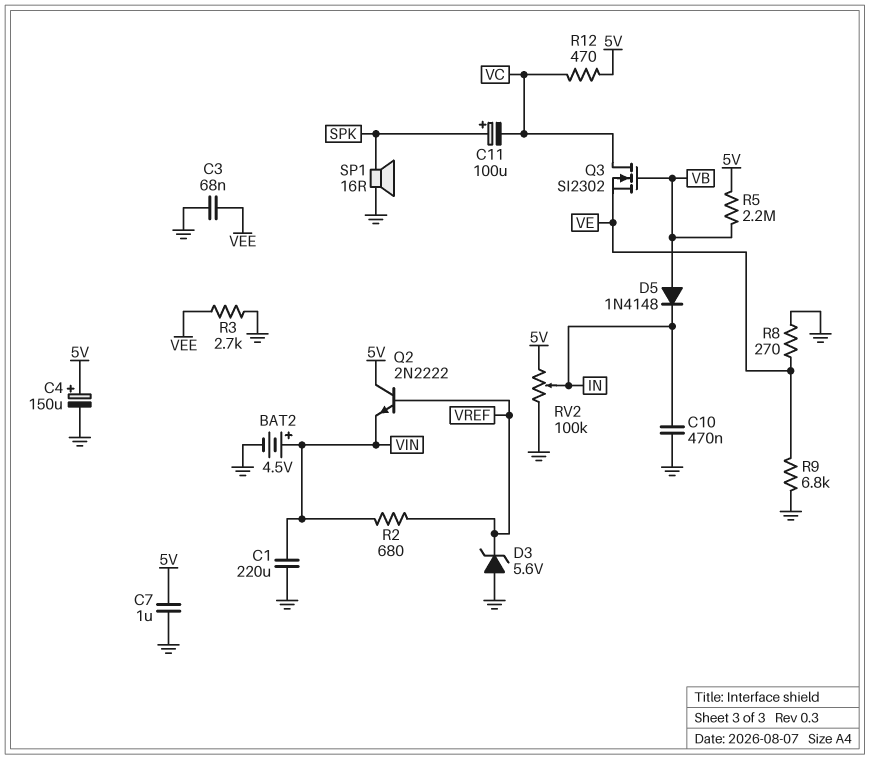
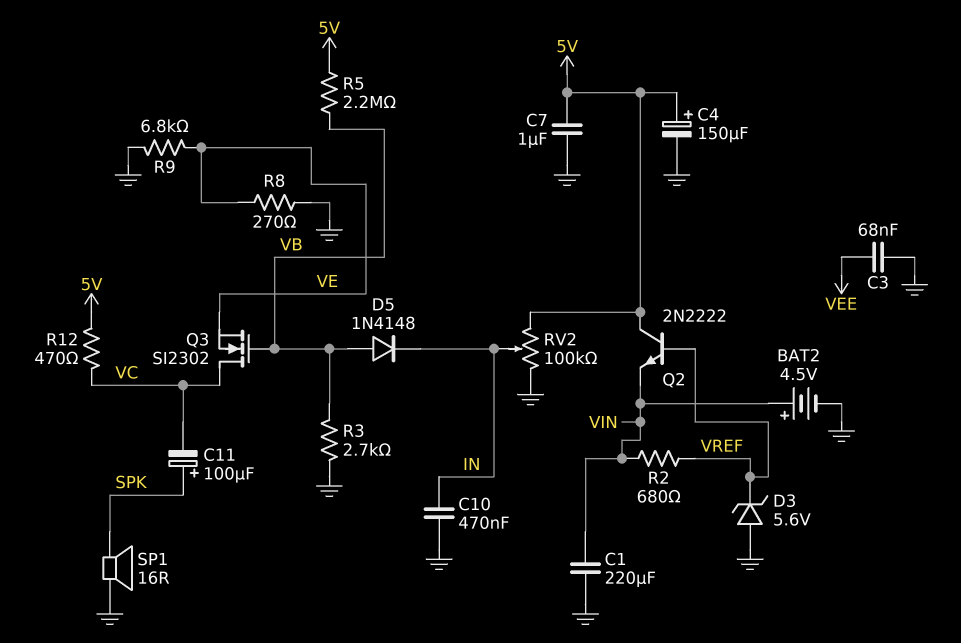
R3: 2.7k (GND, VEE) -> 2.7k (GND, VB)

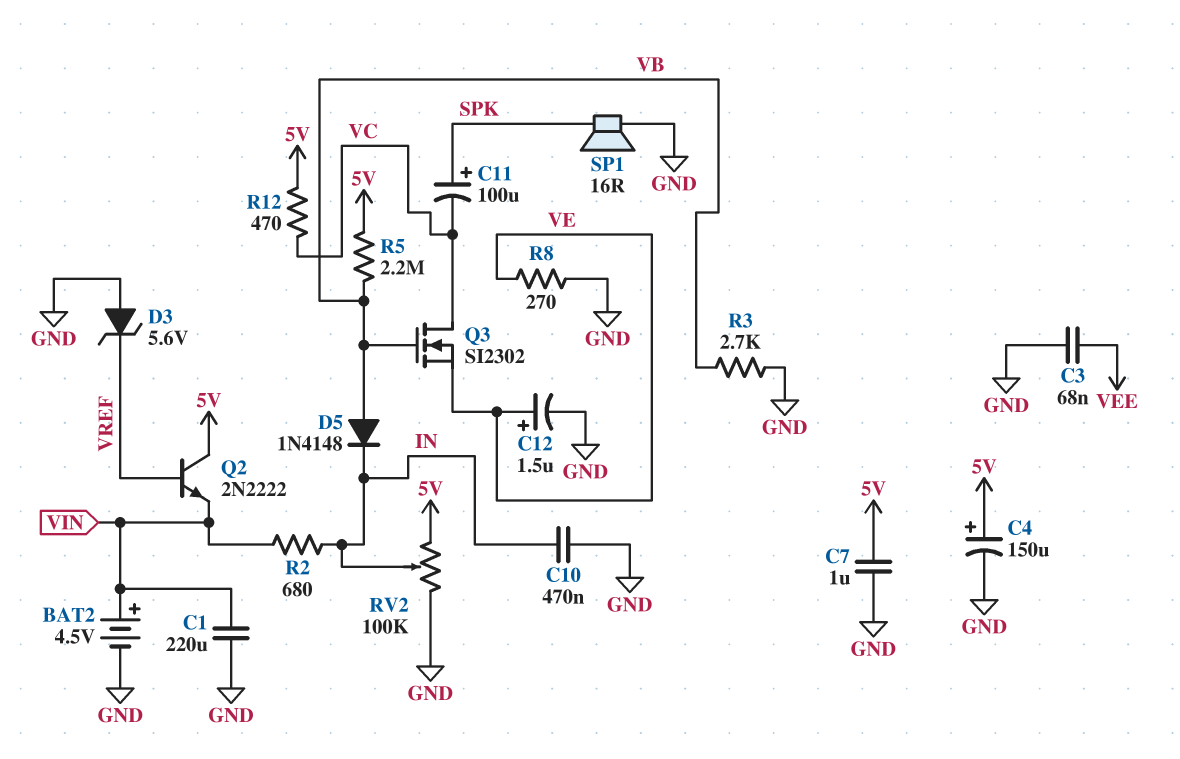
C12: none -> 1.5uF (plus VE, minus GND)
R2: 680 (VIN, VREF) -> 680 (IN, VIN)
R9: 6.8k (GND, VE) -> none

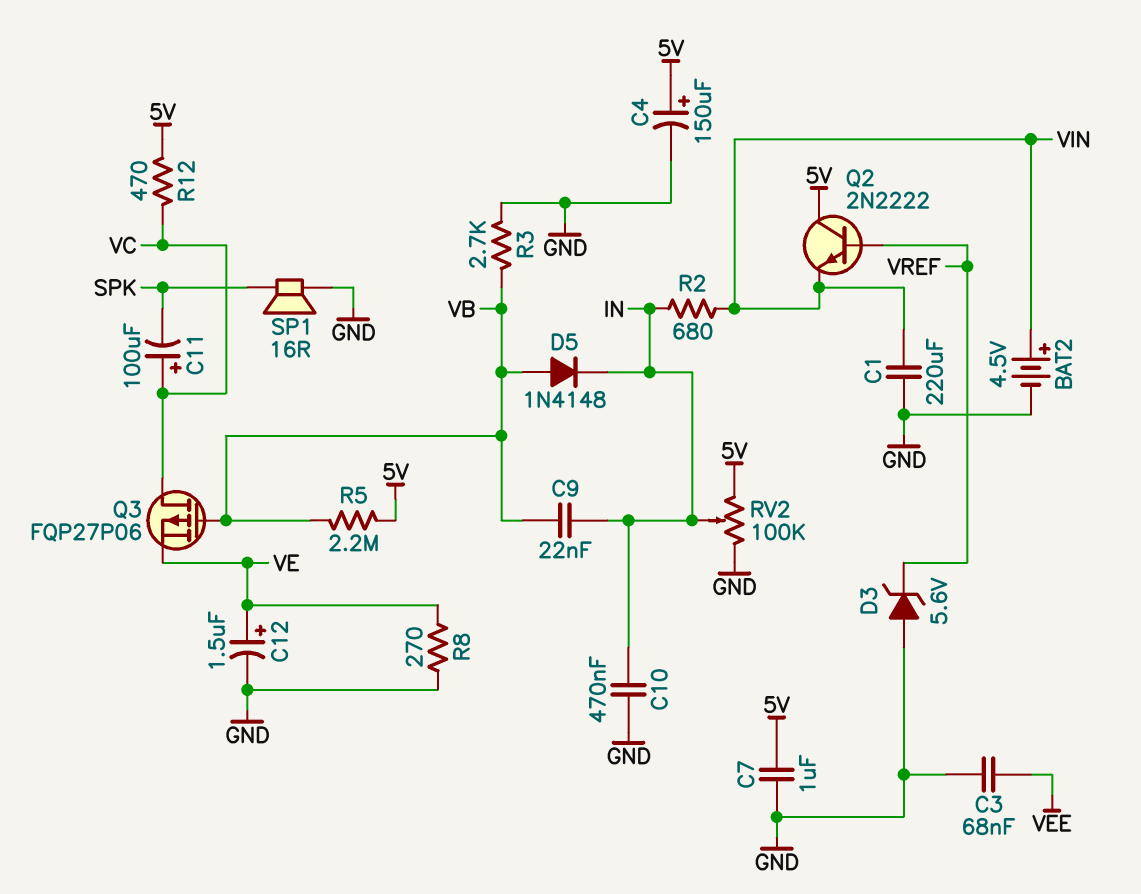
C9: none -> 22nF (IN, VB)
C11: 100uF (plus SPK, minus VC) -> 100uF (plus VC, minus SPK)
Q3: NMOS SI2302 (G VB, D VC, S VE) -> PMOS FQP27P06 (G VB, D VC, S VE)

